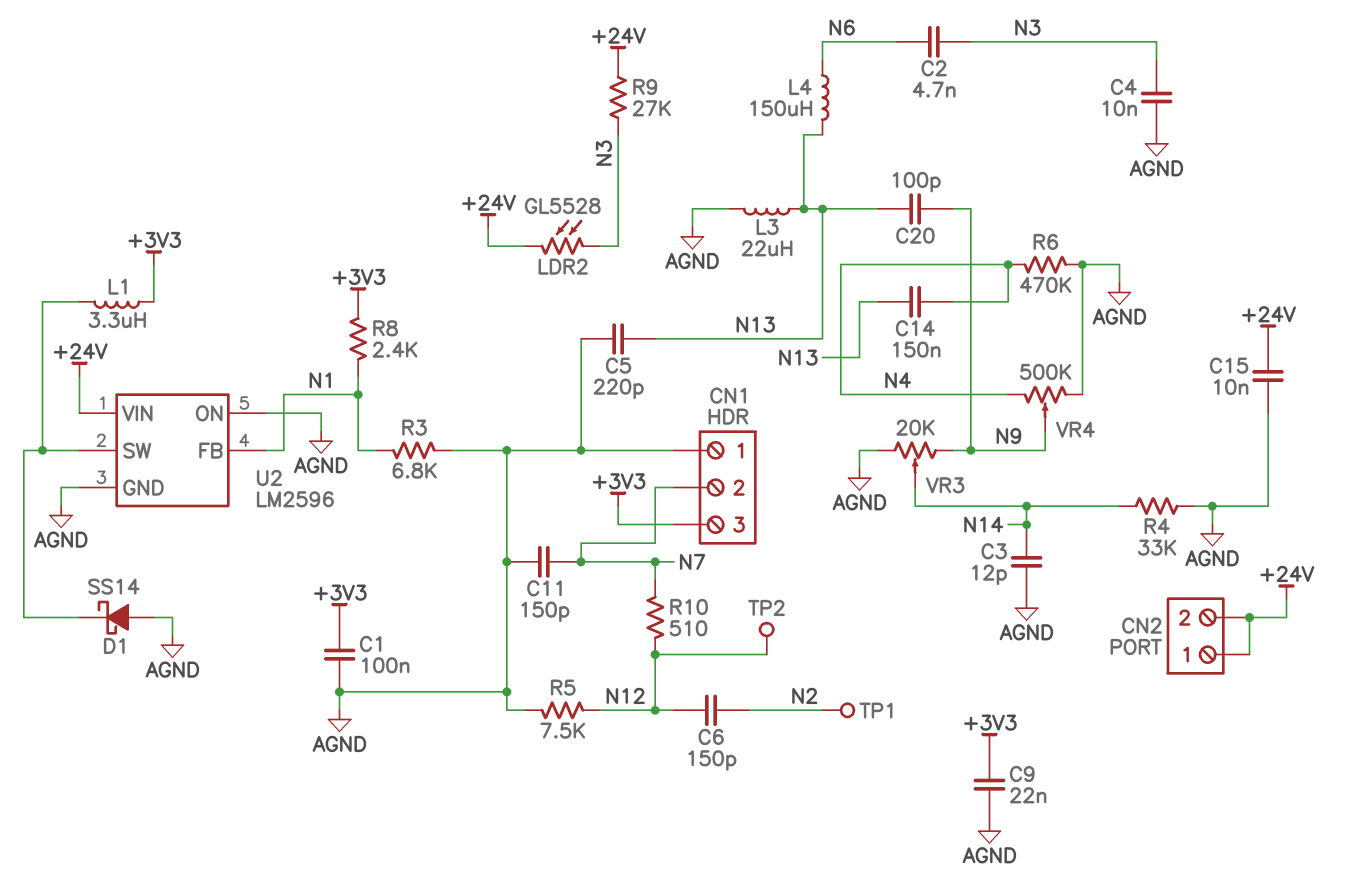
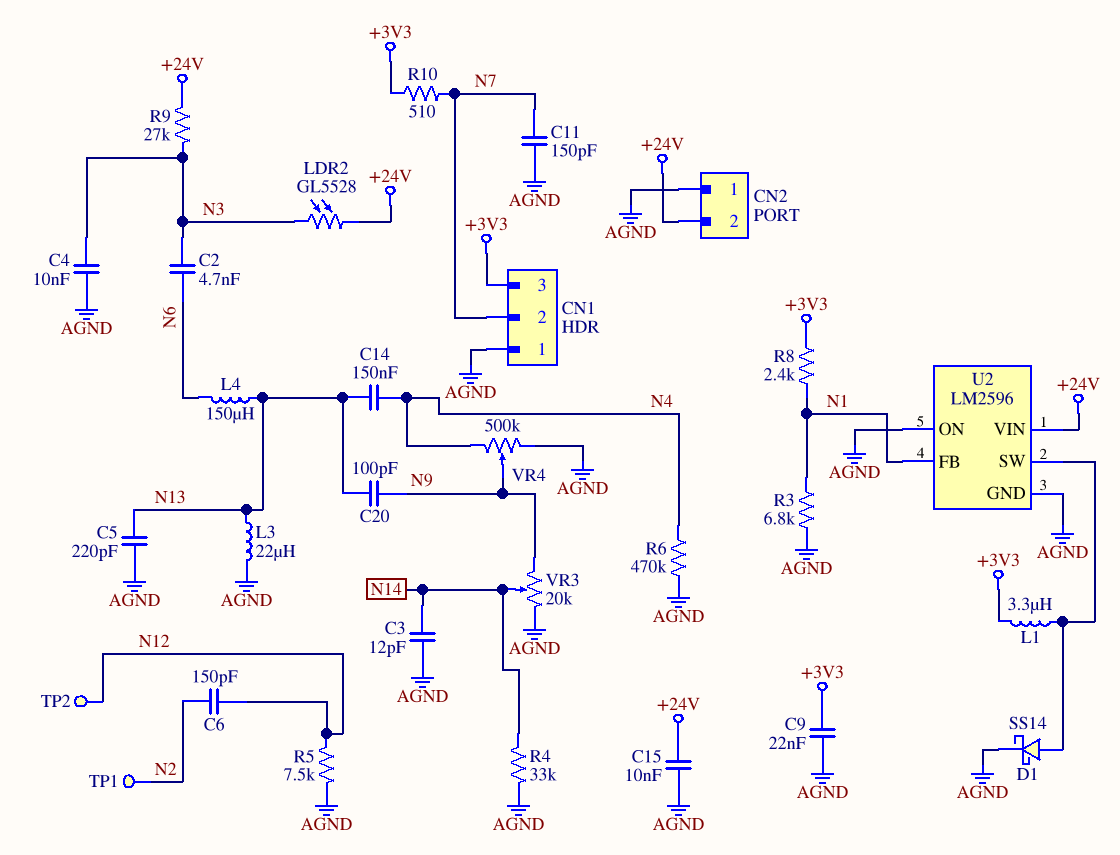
C1: 100nF (+3V3, AGND) -> none
CN2 pin 1: +24V -> AGND
D1: schottky SS14 (A AGND, K U2/SW) -> schottky SS14 (A U2/SW, K AGND)
R10: 510 (N7, N12) -> 510 (+3V3, N7)

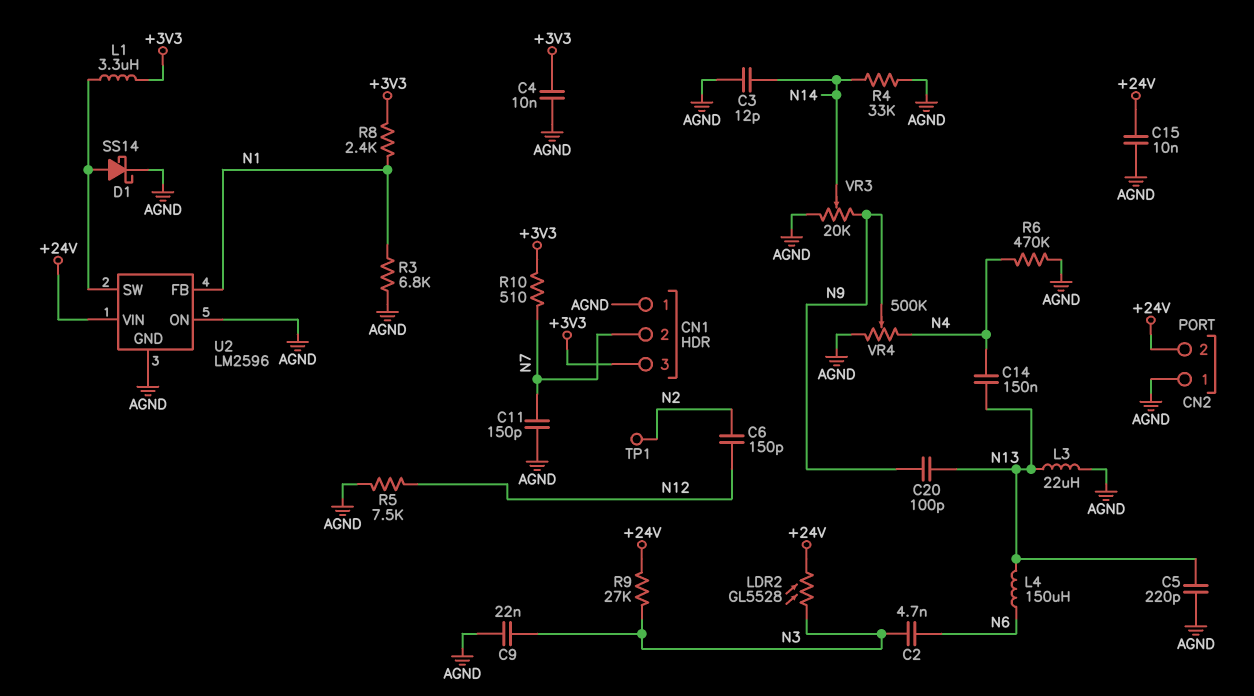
C4: 10nF (AGND, N3) -> 10nF (+3V3, AGND)
C9: 22nF (+3V3, AGND) -> 22nF (AGND, N3)
TP2: test point (N12) -> none

